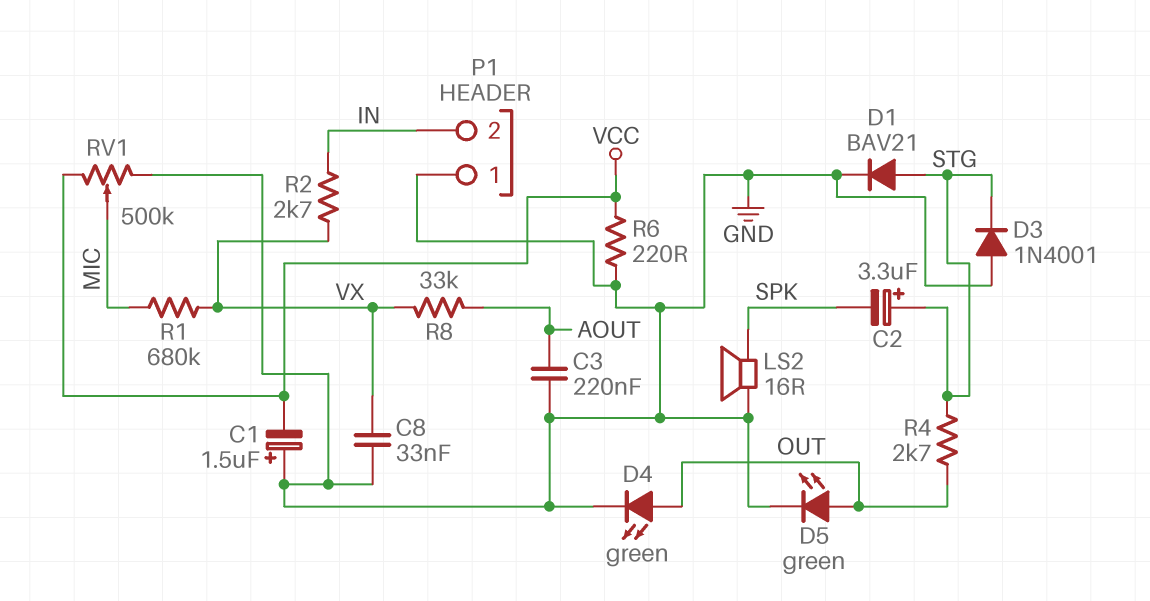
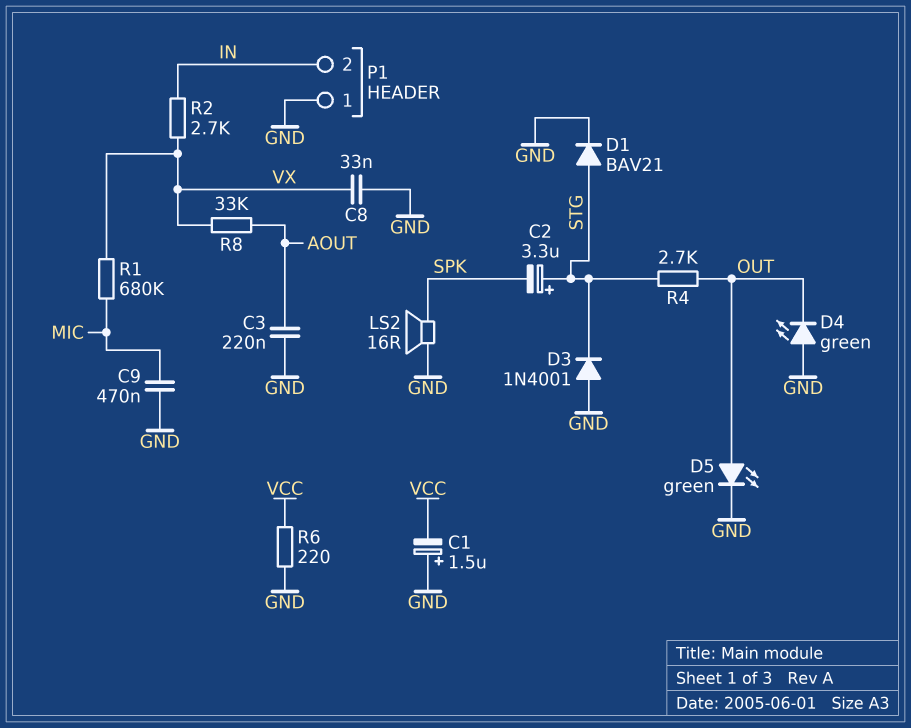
C9: none -> 470nF (GND, MIC)
D4: LED green (A OUT, K GND) -> LED green (A GND, K OUT)
RV1: 500k (GND, VCC, wiper MIC) -> none

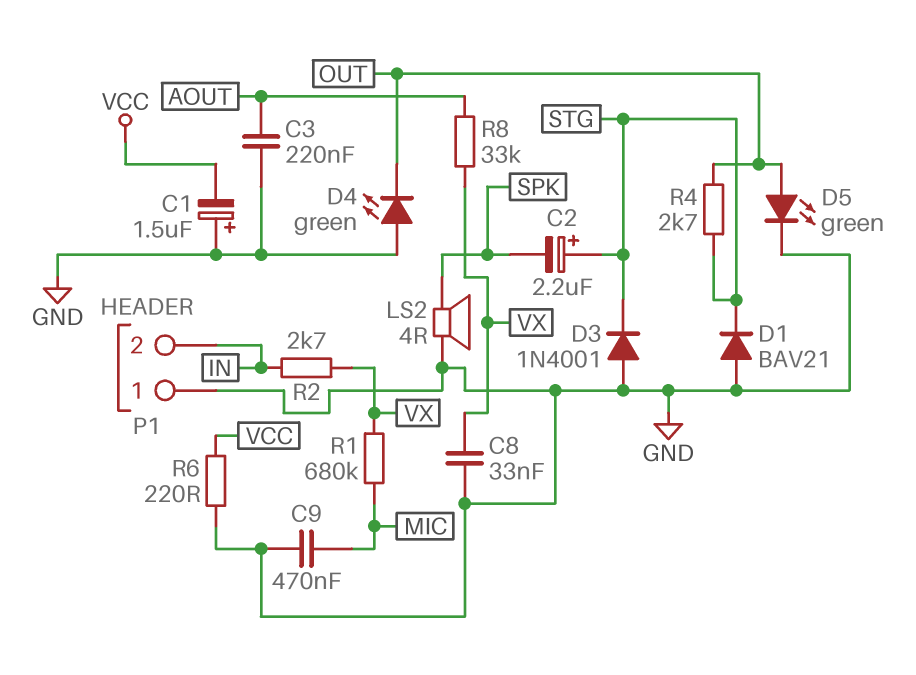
C2: 3.3uF (plus STG, minus SPK) -> 2.2uF (plus STG, minus SPK)
D1: diode BAV21 (A STG, K GND) -> diode BAV21 (A GND, K STG)
LS2: speaker 16R (GND, SPK) -> speaker 4R (GND, SPK)

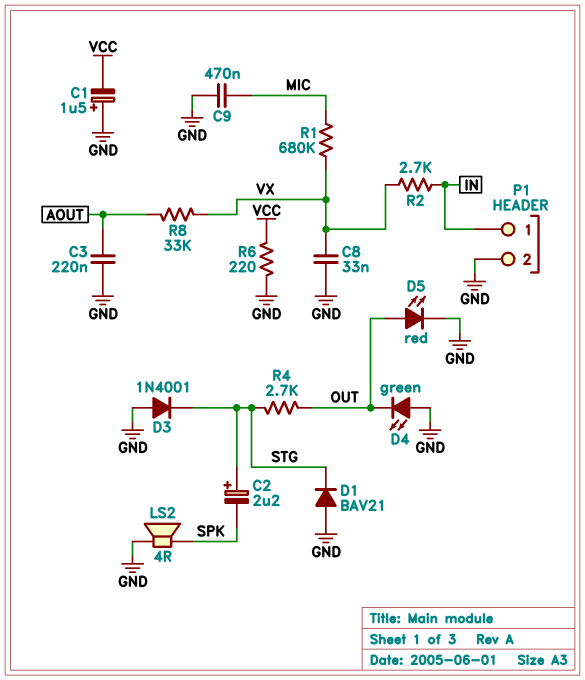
D5: LED green (A OUT, K GND) -> LED red (A OUT, K GND)
P1 pin 1: GND -> IN
P1 pin 2: IN -> GND

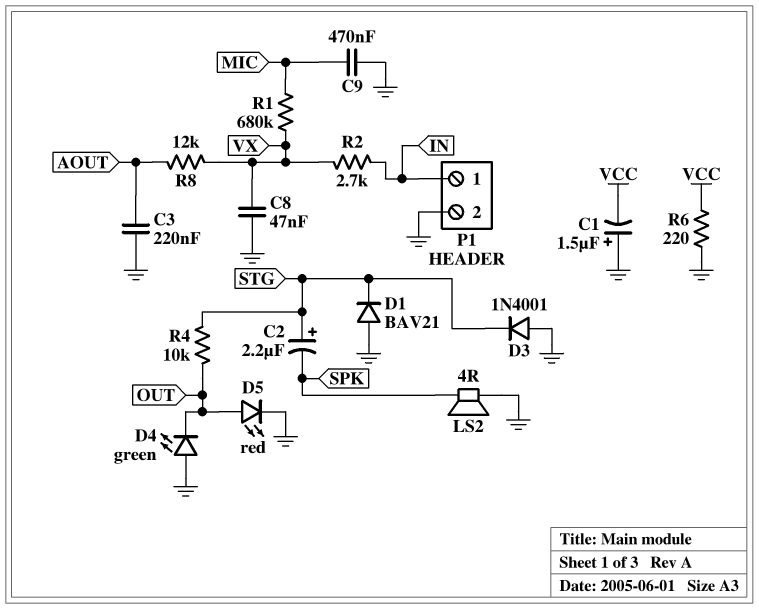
C8: 33nF (GND, VX) -> 47nF (GND, VX)
R4: 2.7k (OUT, STG) -> 10k (OUT, STG)
R8: 33k (AOUT, VX) -> 12k (AOUT, VX)

